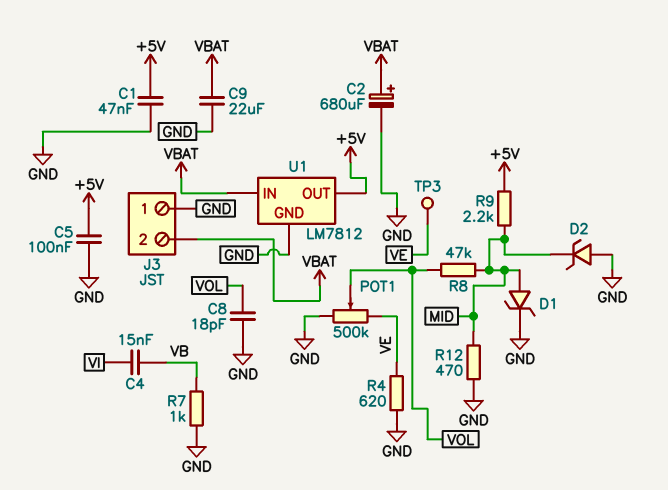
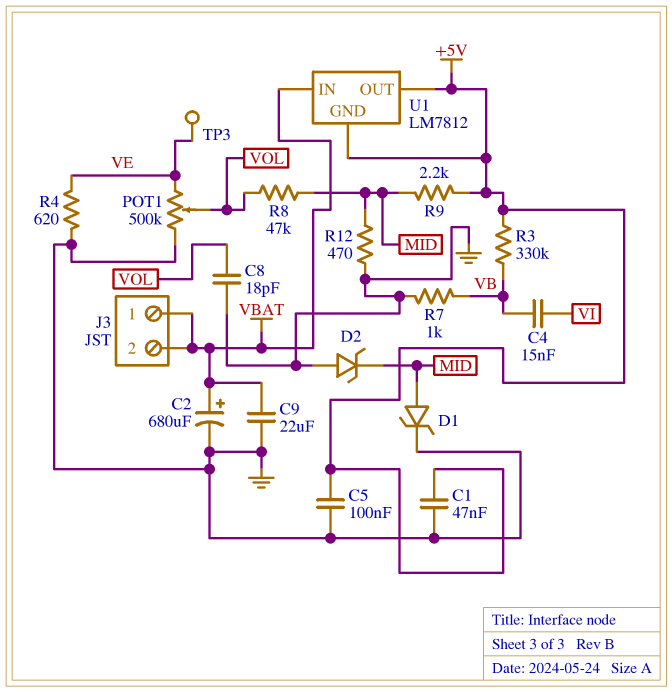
J3 pin 1: GND -> VBAT
R3: none -> 330k (+5V, VB)
U1 pin GND: GND -> +5V

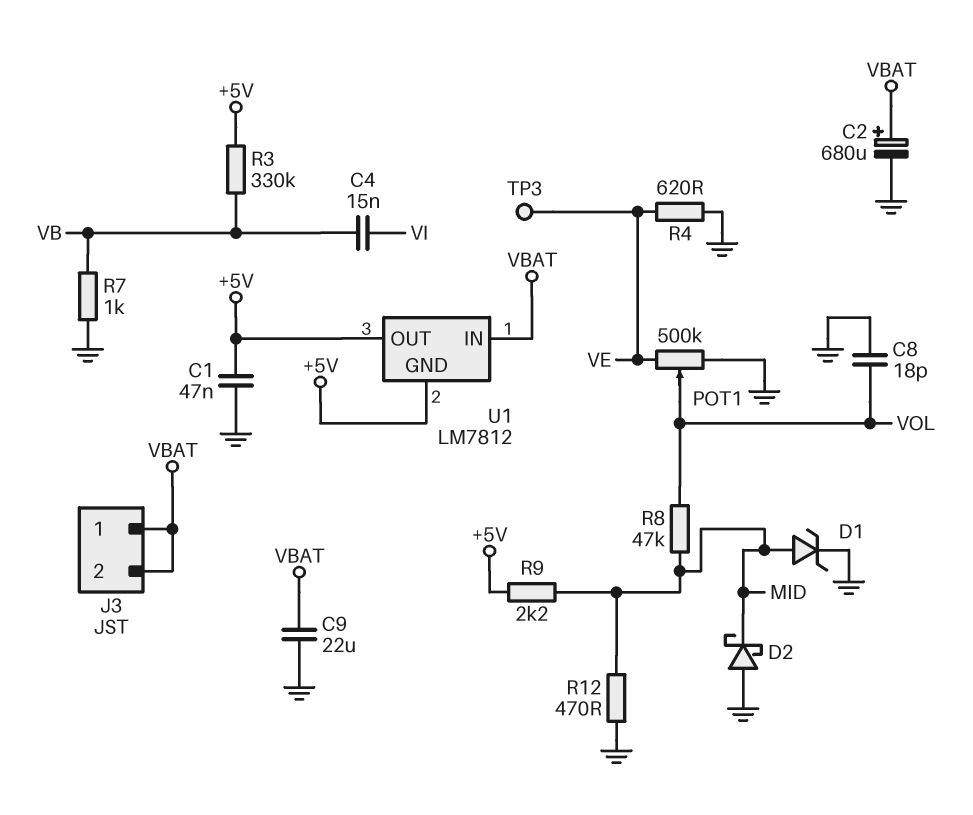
C5: 100nF (+5V, GND) -> none
D2: zener (A GND, K MID) -> schottky (A GND, K MID)

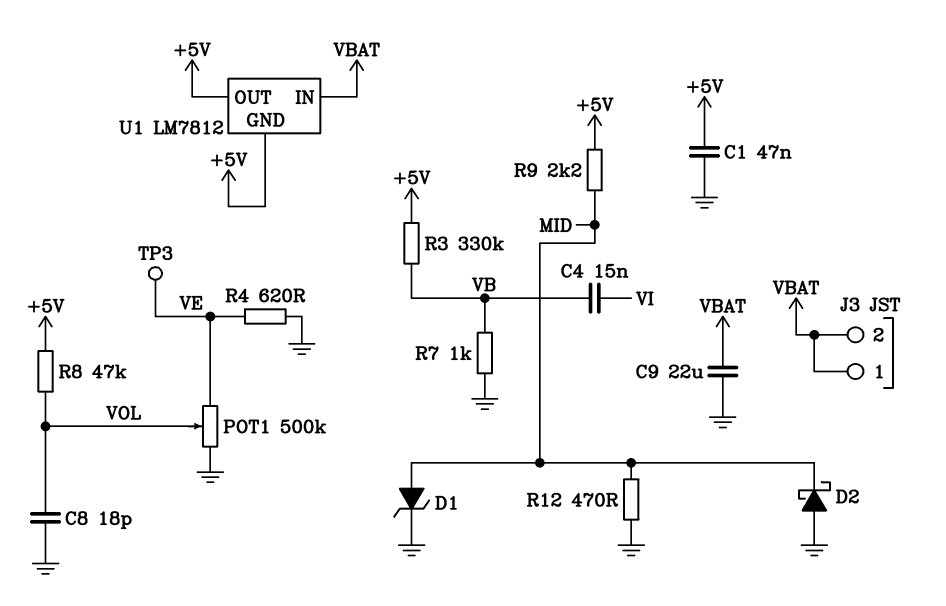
C2: 680uF (plus VBAT, minus GND) -> none
R8: 47k (MID, VOL) -> 47k (+5V, VOL)

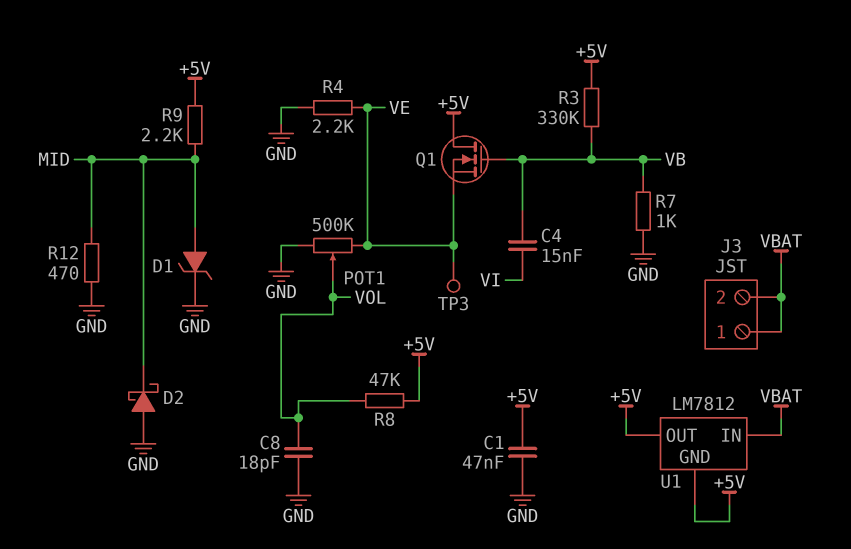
C9: 22uF (GND, VBAT) -> none
Q1: none -> NMOS (G VB, D +5V, S VE)
R4: 620 (GND, VE) -> 2.2k (GND, VE)

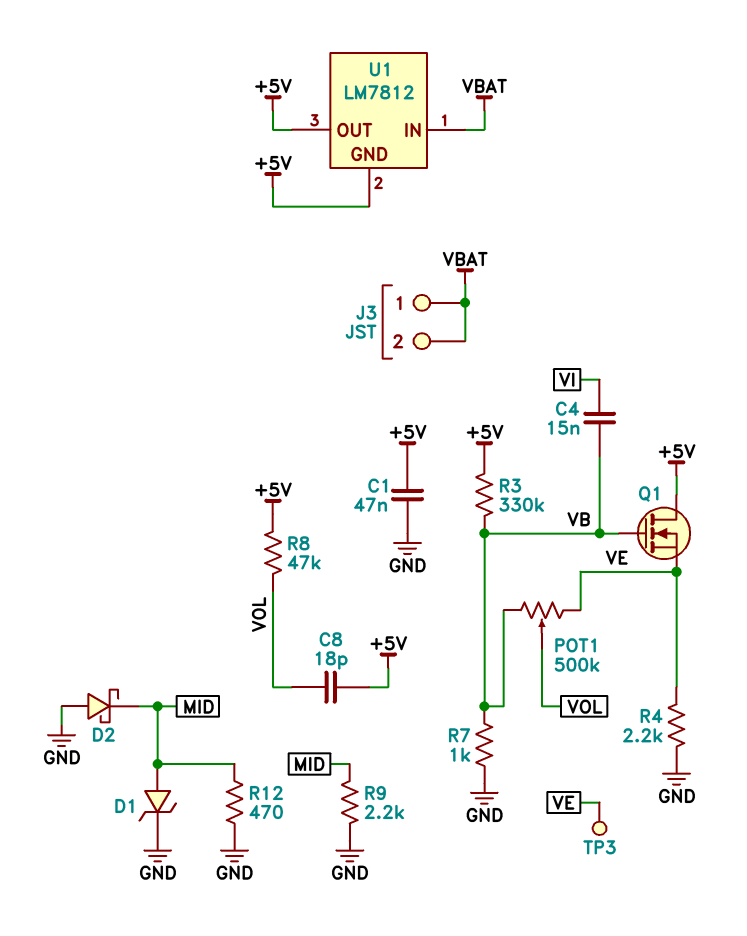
C8: 18pF (GND, VOL) -> 18pF (+5V, VOL)
POT1: 500k (GND, VE, wiper VOL) -> 500k (VB, VE, wiper VOL)
R9: 2.2k (+5V, MID) -> 2.2k (GND, MID)

